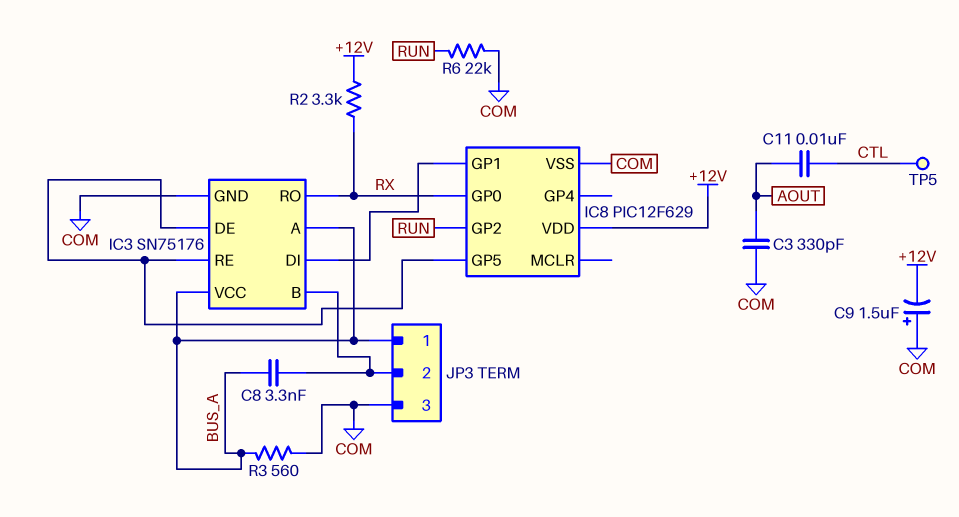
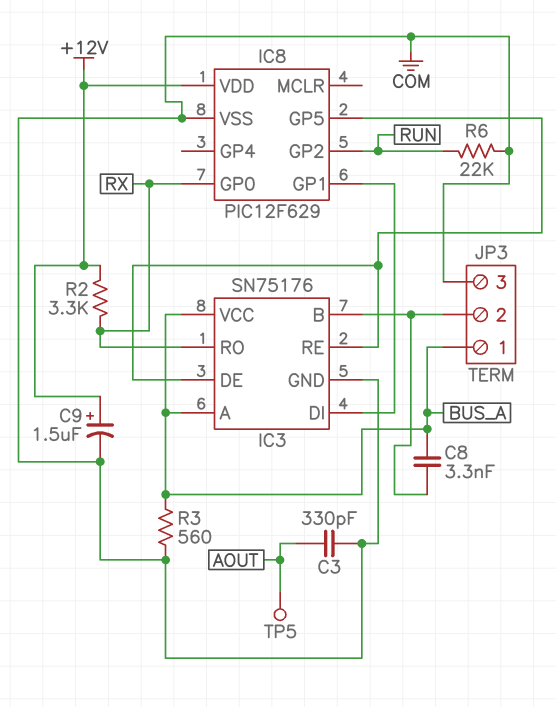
C9: 1.5uF (plus COM, minus +12V) -> 1.5uF (plus +12V, minus COM)
C11: 10nF (AOUT, CTL) -> none
TP5: test point (CTL) -> test point (AOUT)

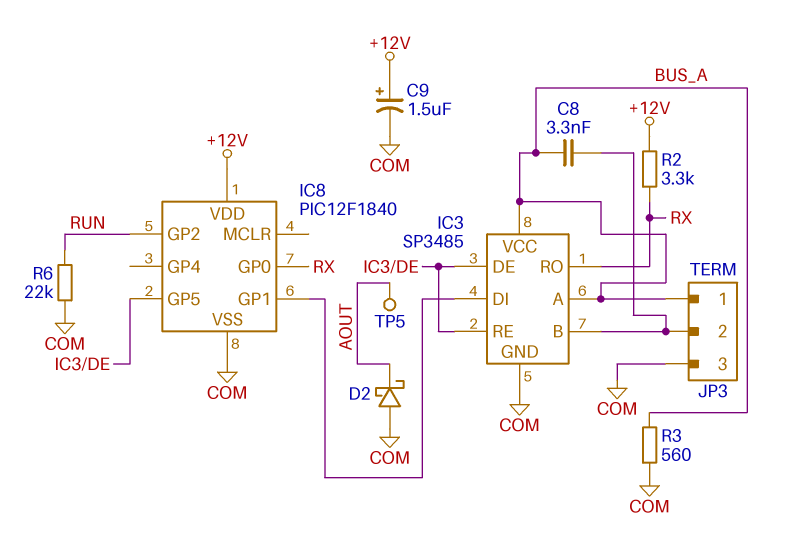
C3: 330pF (AOUT, COM) -> none
D2: none -> schottky (A COM, K AOUT)
IC3: SN75176 -> SP3485
IC8: PIC12F629 -> PIC12F1840

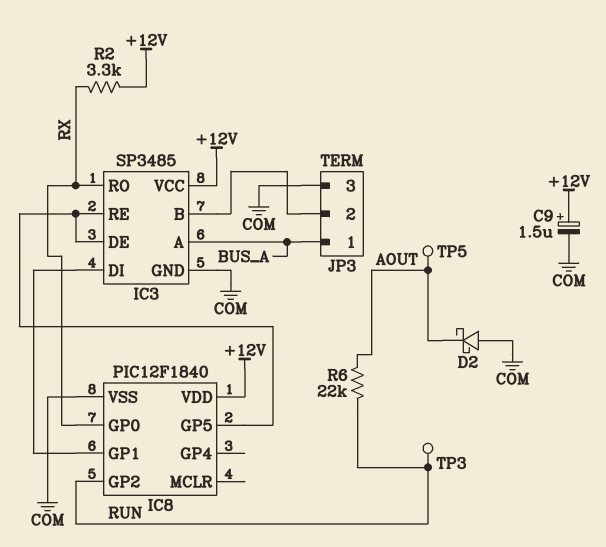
C8: 3.3nF (BUS_A, IC3/B) -> none
IC3 pin VCC: BUS_A -> +12V
R3: 560 (BUS_A, COM) -> none
R6: 22k (COM, RUN) -> 22k (AOUT, RUN)
TP3: none -> test point (RUN)

